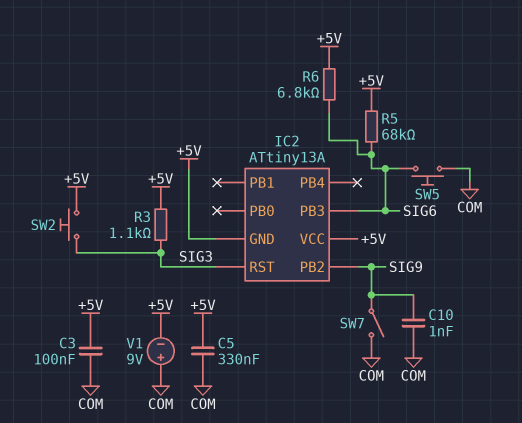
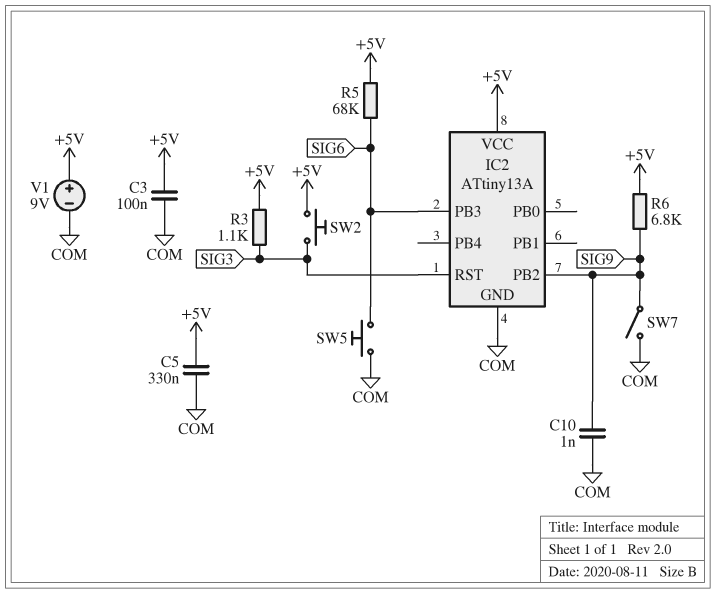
IC2 pin GND: +5V -> COM
R6: 6.8k (+5V, SIG6) -> 6.8k (+5V, SIG9)
V1: 9V (plus COM, minus +5V) -> 9V (plus +5V, minus COM)

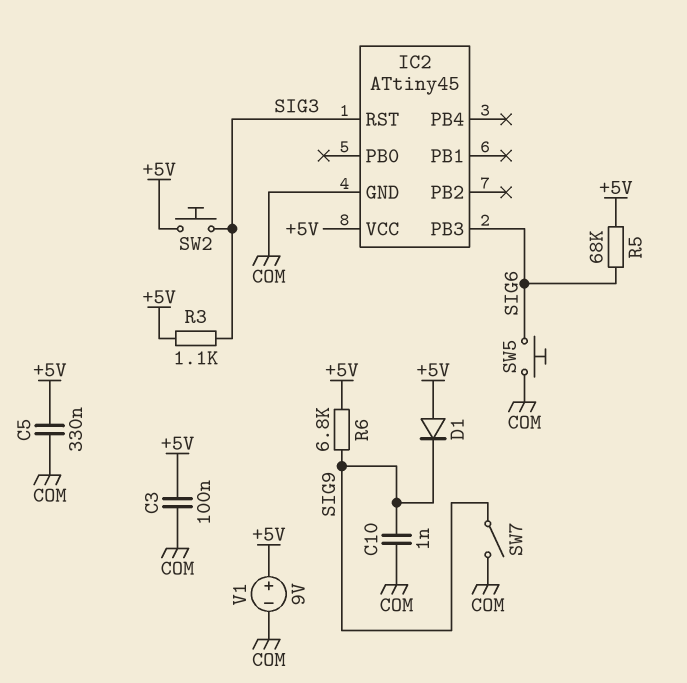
D1: none -> diode (A +5V, K SIG9)
IC2: ATtiny13A -> ATtiny45
IC2 pin PB2: SIG9 -> none

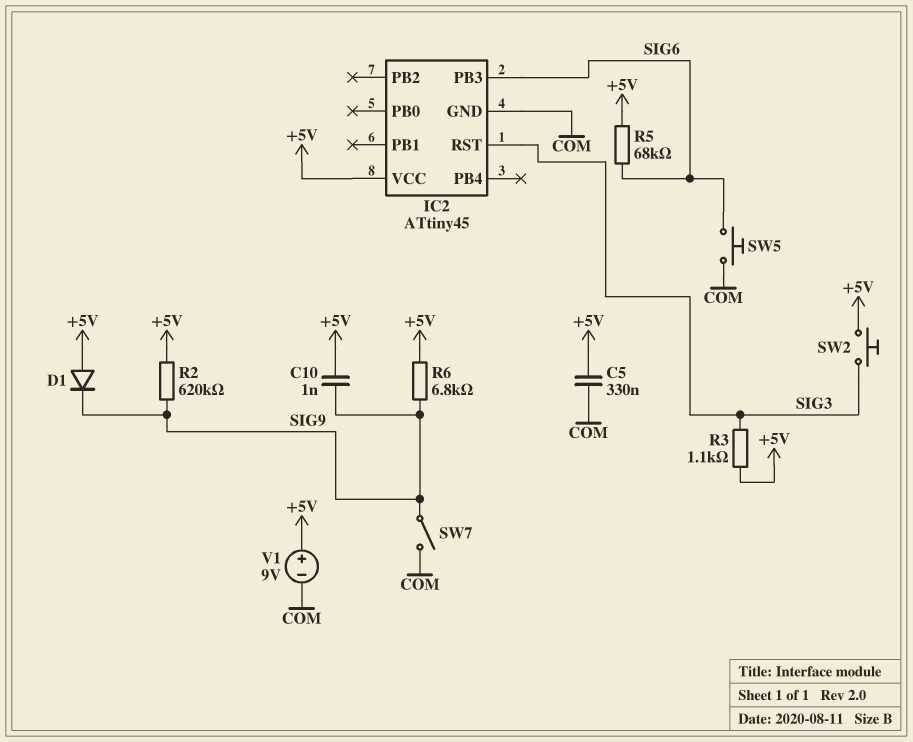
C3: 100nF (+5V, COM) -> none
C10: 1nF (COM, SIG9) -> 1nF (+5V, SIG9)
R2: none -> 620k (+5V, SIG9)

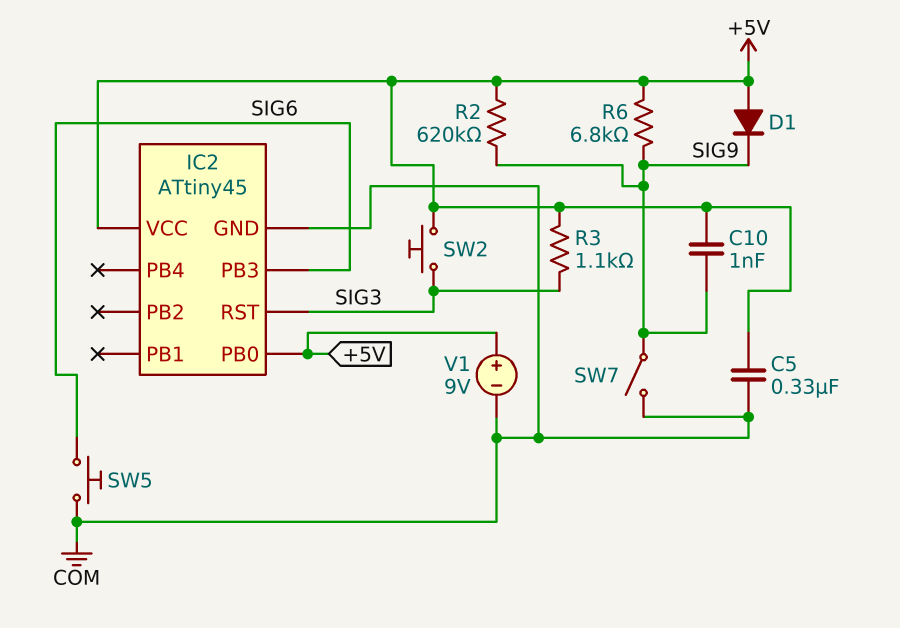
IC2 pin PB0: none -> +5V
R5: 68k (+5V, SIG6) -> none

